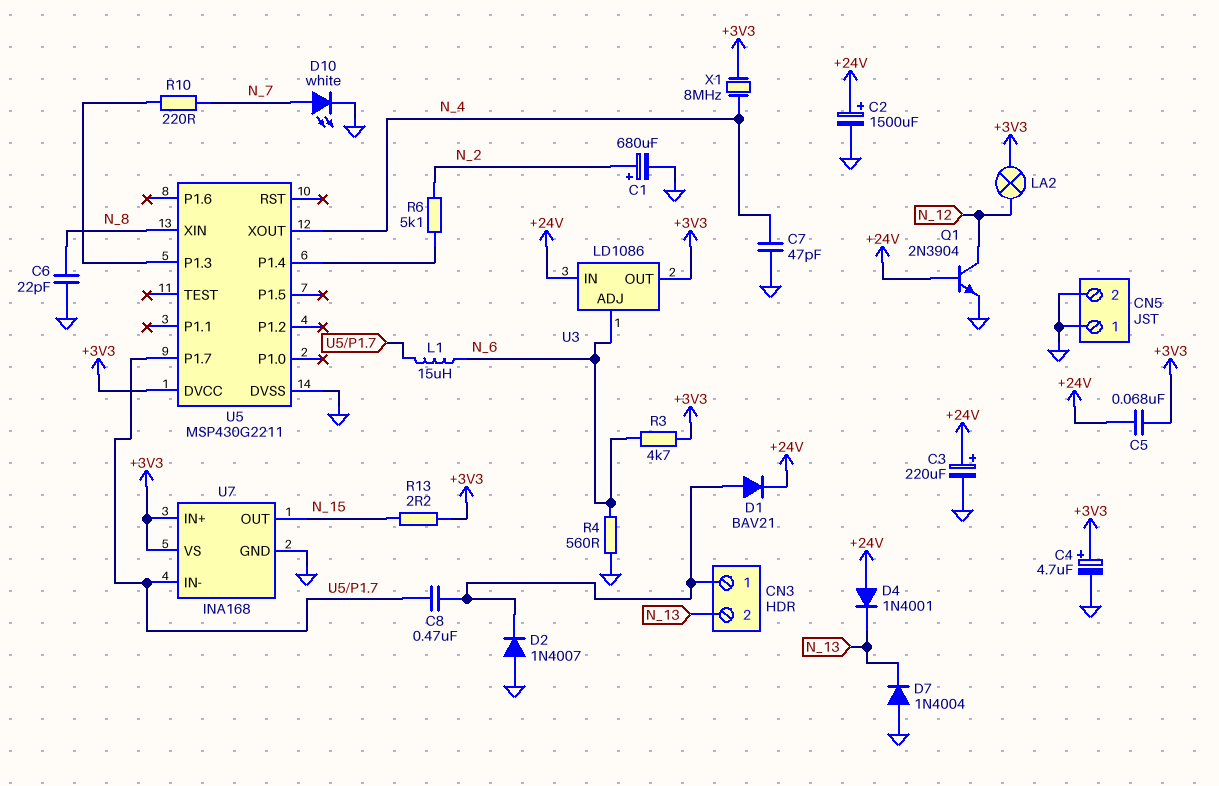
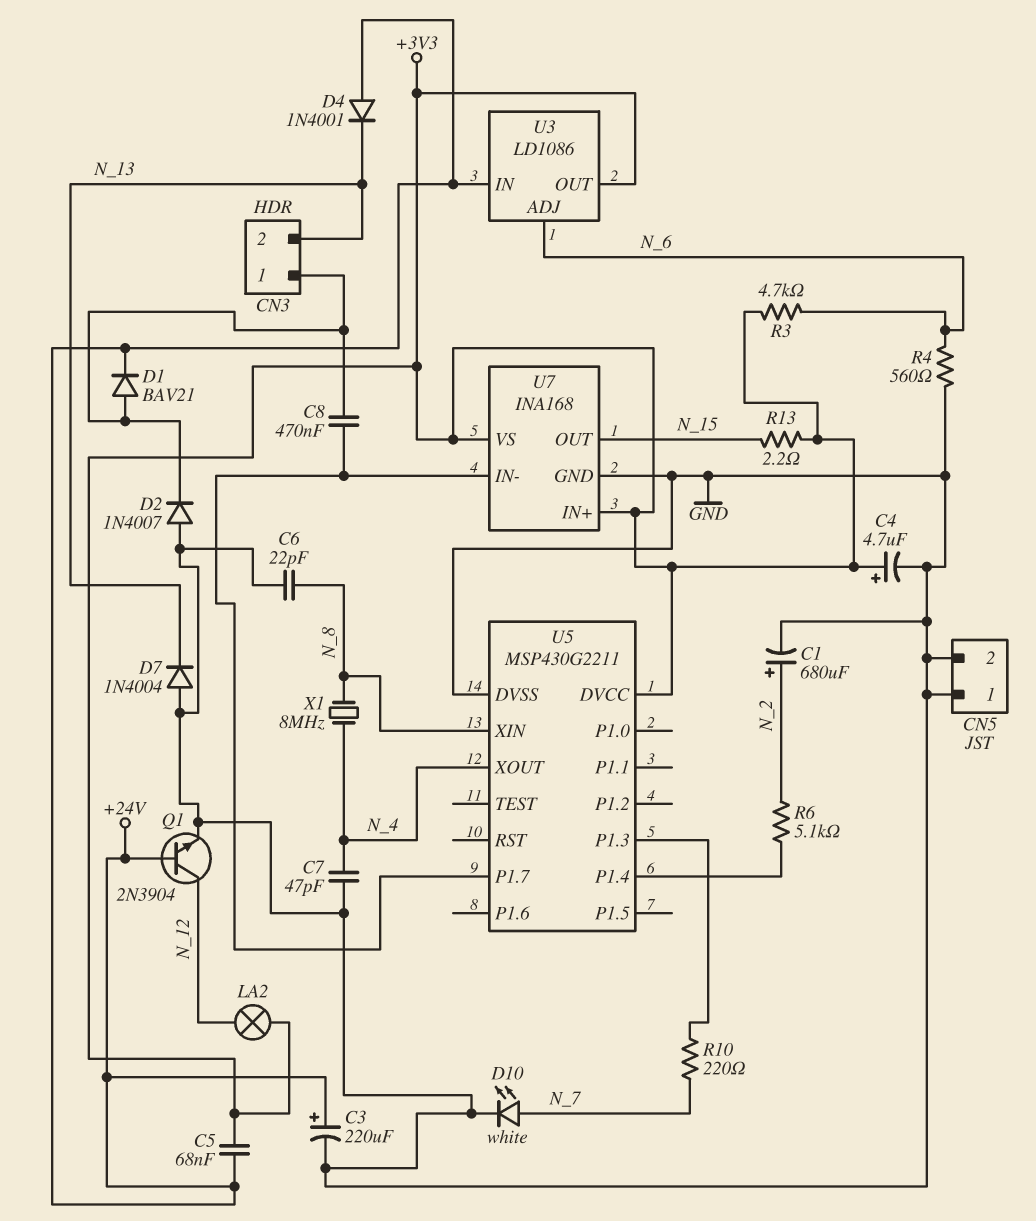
C2: 1500uF (plus +24V, minus GND) -> none
L1: 15uH (N_6, U5/P1.7) -> none
X1: 8MHz (+3V3, N_4) -> 8MHz (N_4, N_8)

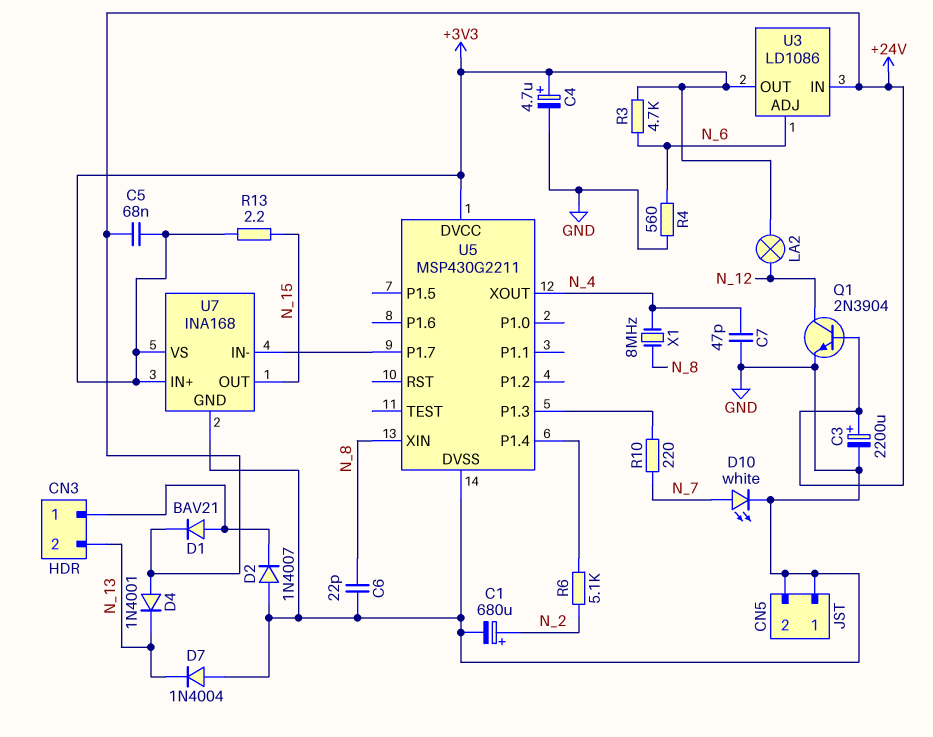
C3: 220uF (plus +24V, minus GND) -> 2200uF (plus +24V, minus GND)
C8: 470nF (CN3/1, U5/P1.7) -> none

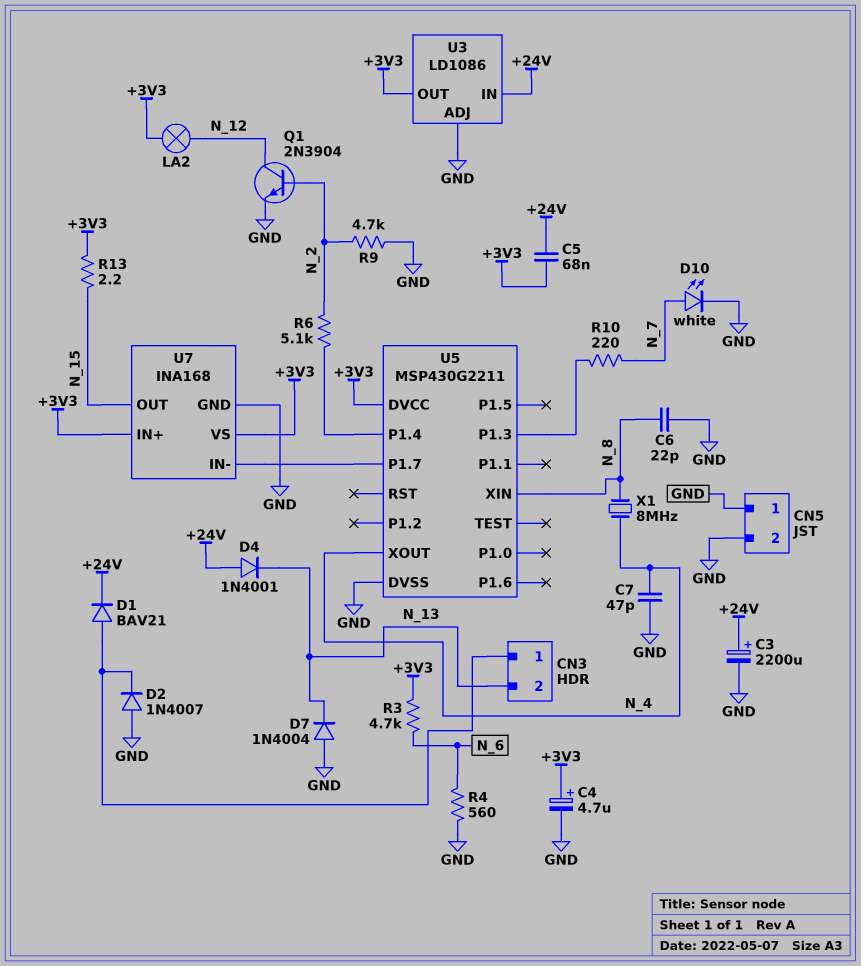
C1: 680uF (plus N_2, minus GND) -> none
Q1: NPN 2N3904 (B +24V, C N_12, E GND) -> NPN 2N3904 (B N_2, C N_12, E GND)
R9: none -> 4.7k (GND, N_2)
U3 pin ADJ: N_6 -> GND

